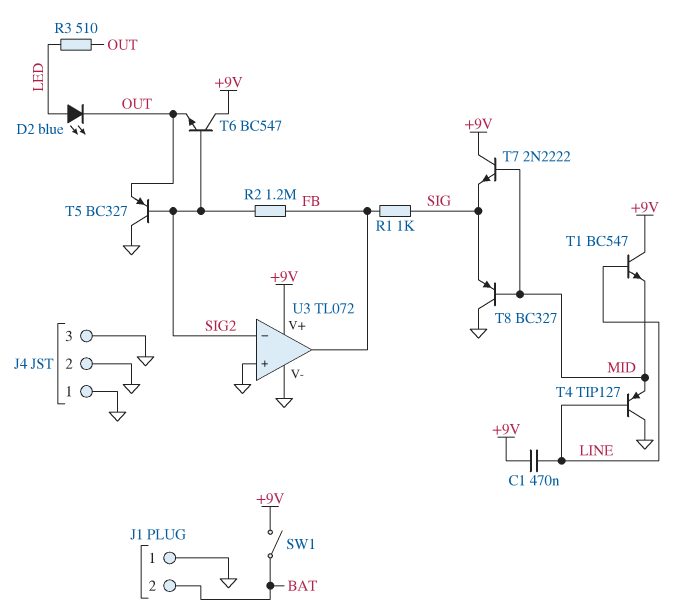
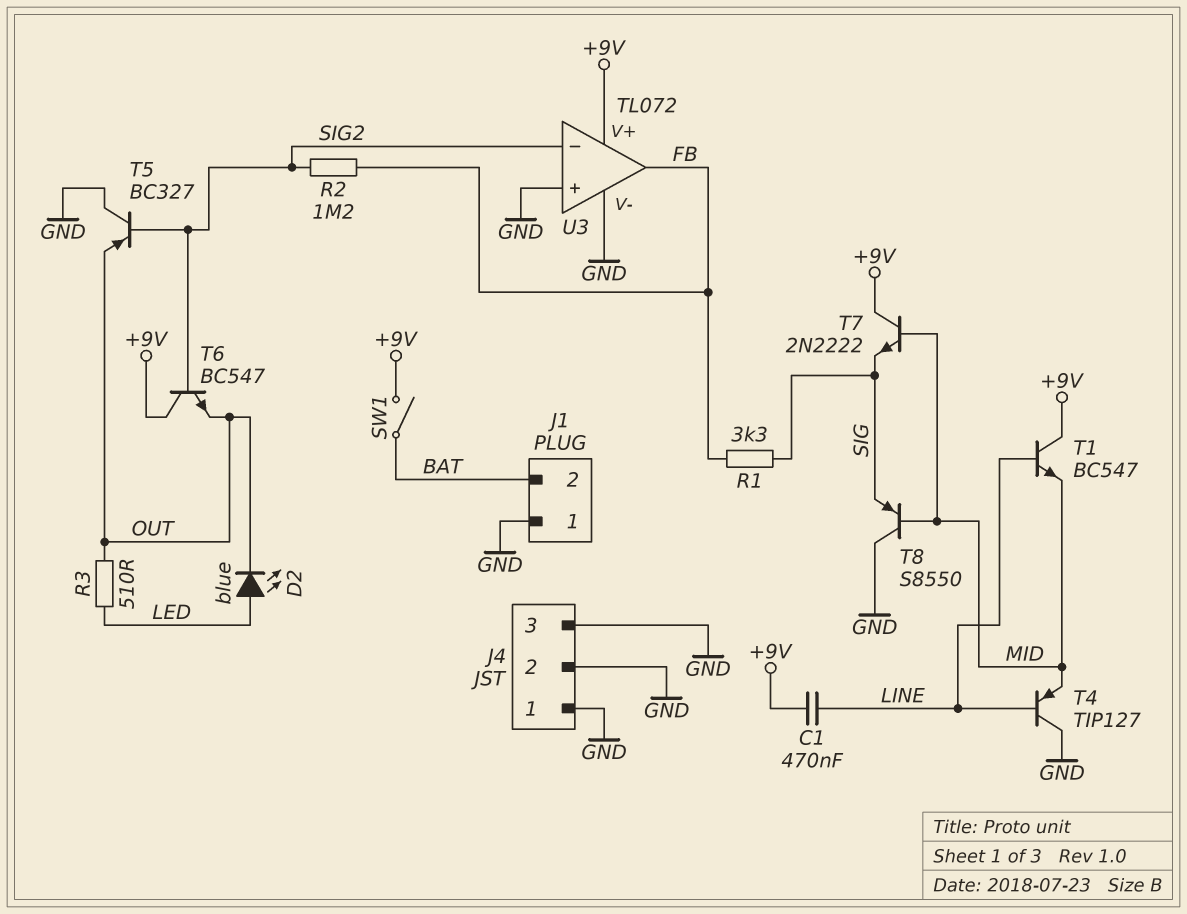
R1: 1k (FB, SIG) -> 3.3k (FB, SIG)
T8: PNP BC327 (B MID, C GND, E SIG) -> PNP S8550 (B MID, C GND, E SIG)

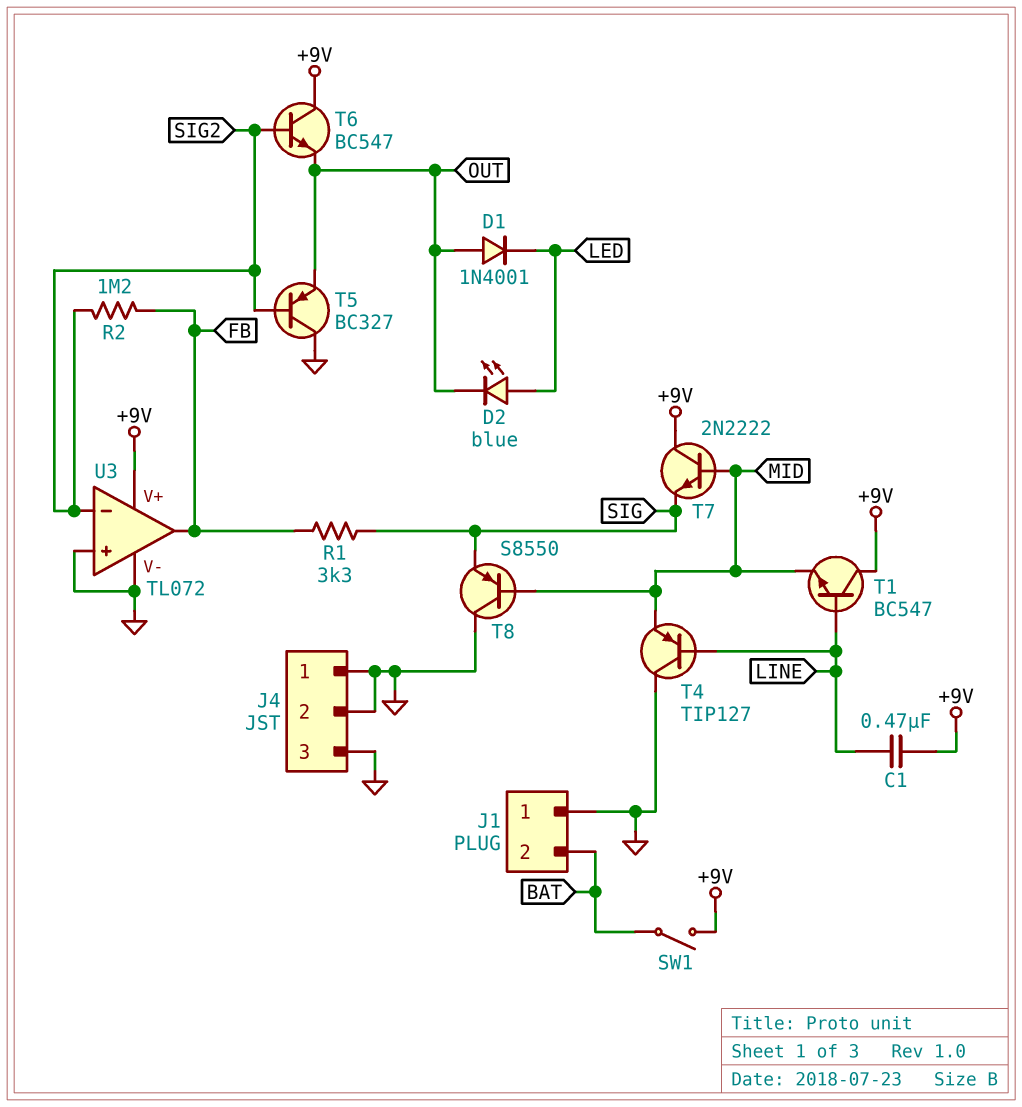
D1: none -> diode 1N4001 (A OUT, K LED)
R3: 510 (LED, OUT) -> none

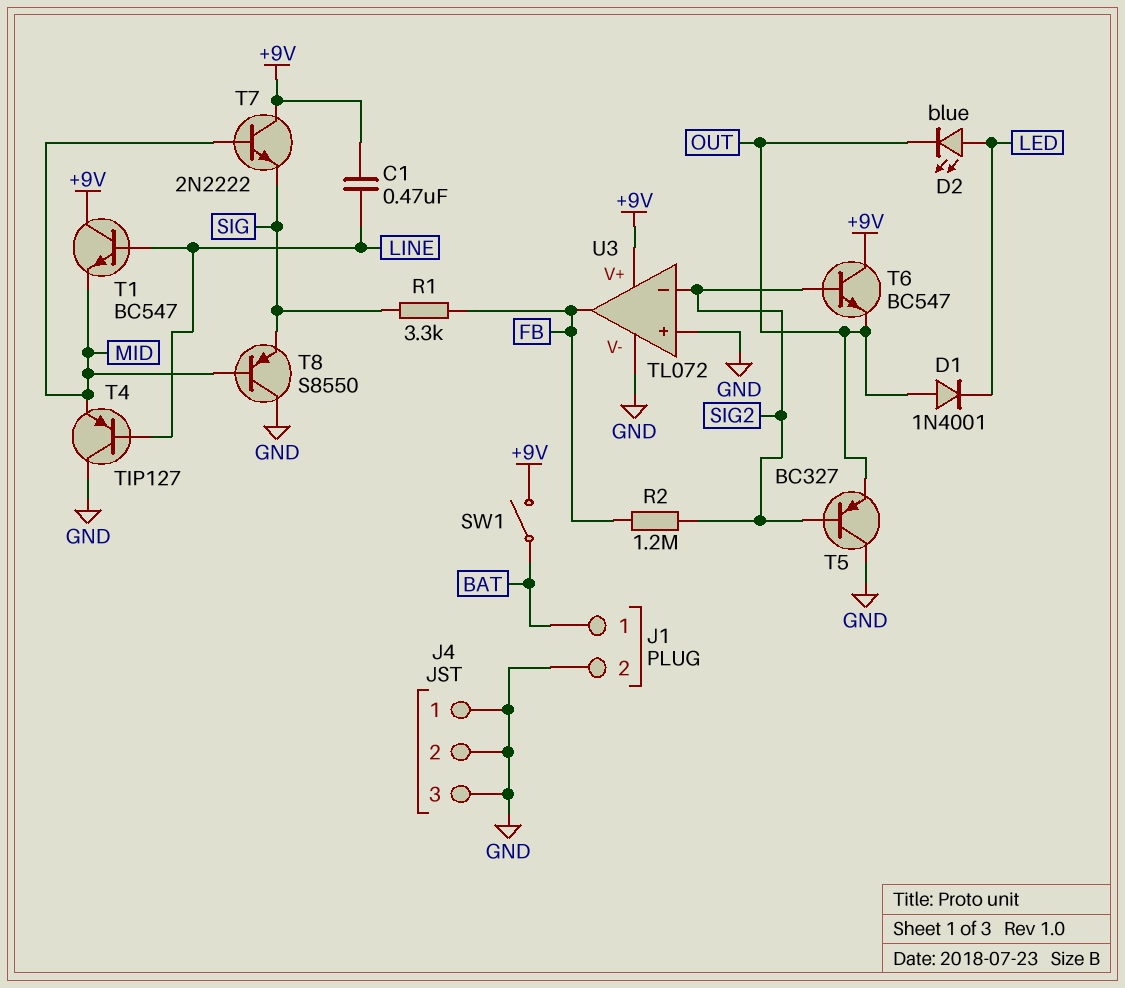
J1 pin 1: GND -> BAT
J1 pin 2: BAT -> GND

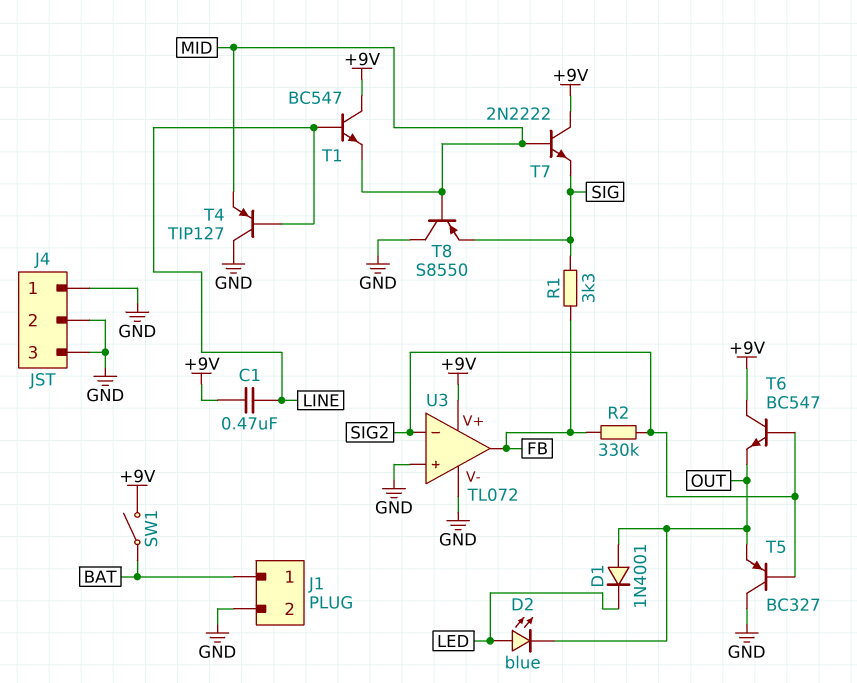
R2: 1.2M (FB, SIG2) -> 330k (FB, SIG2)

